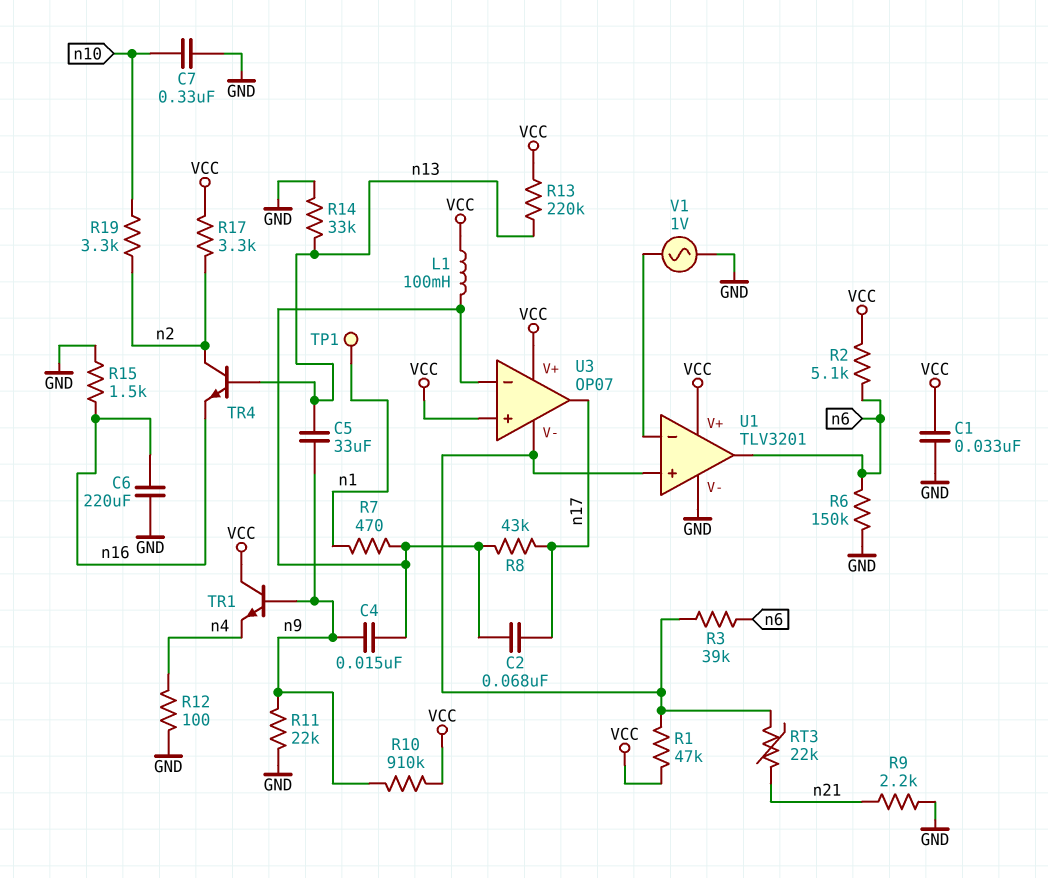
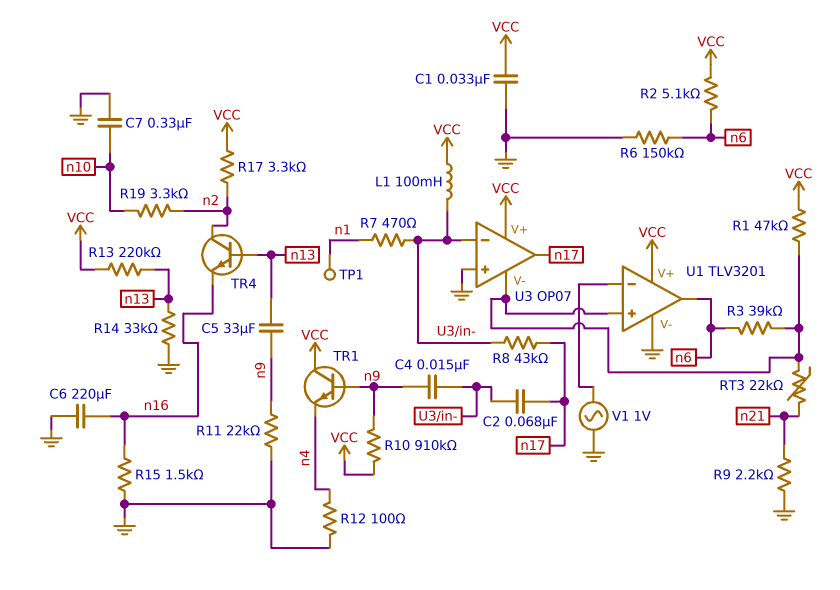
U3 pin in+: VCC -> GND

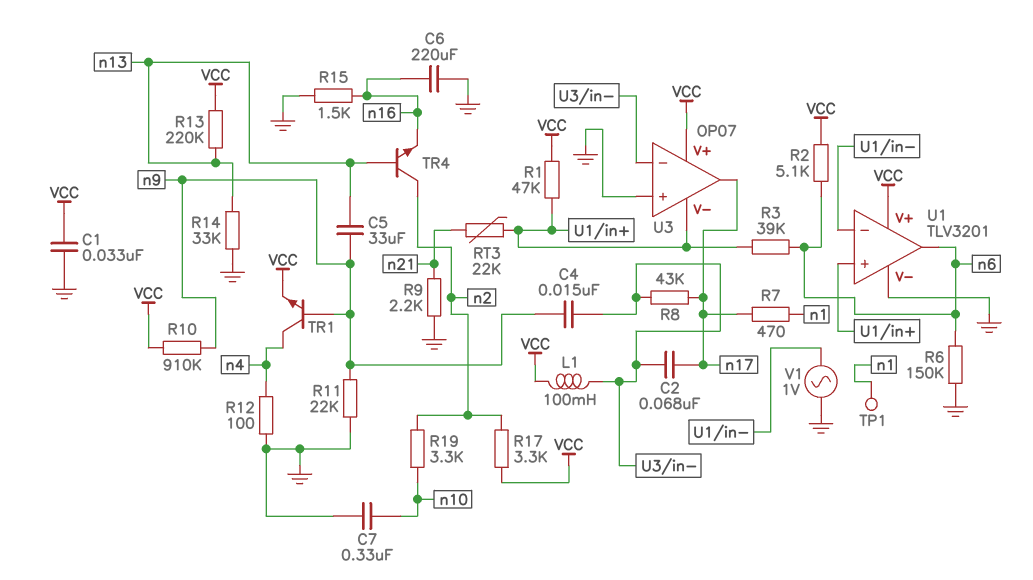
R7: 470 (U3/in-, n1) -> 470 (n1, n17)
TR1: NPN (B n9, C VCC, E n4) -> NPN (B n9, C n4, E VCC)

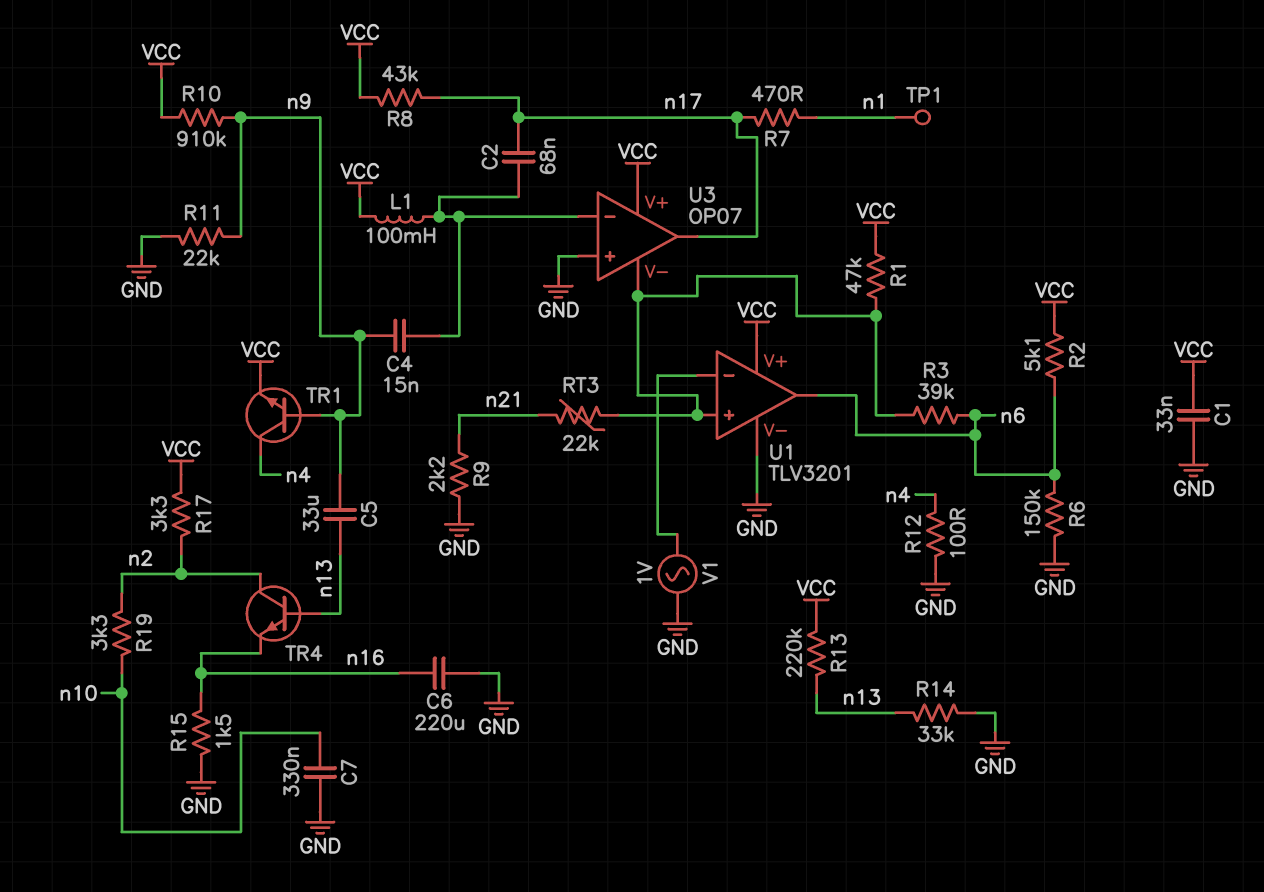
R8: 43k (U3/in-, n17) -> 43k (VCC, n17)

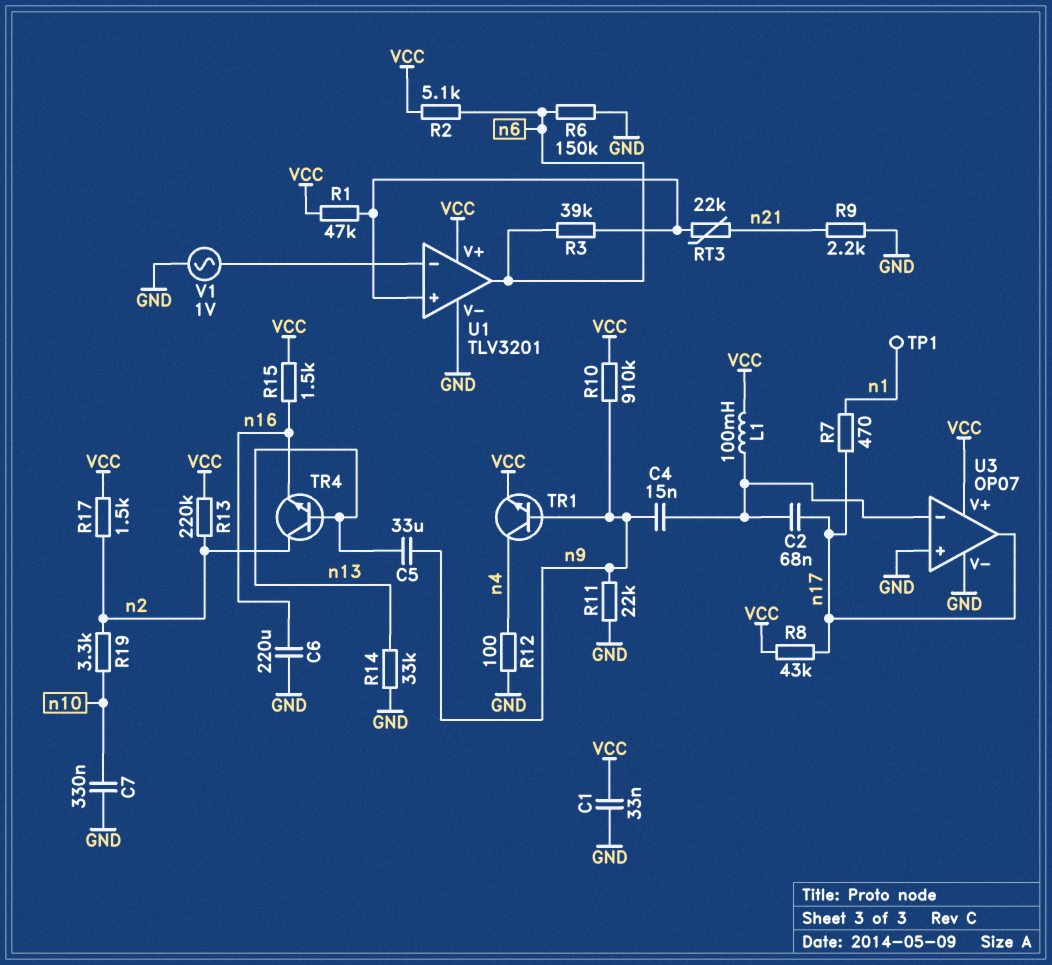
R13: 220k (VCC, n13) -> 220k (VCC, n2)
R15: 1.5k (GND, n16) -> 1.5k (VCC, n16)
R17: 3.3k (VCC, n2) -> 1.5k (VCC, n2)
U3 pin V-: U1/in+ -> GND

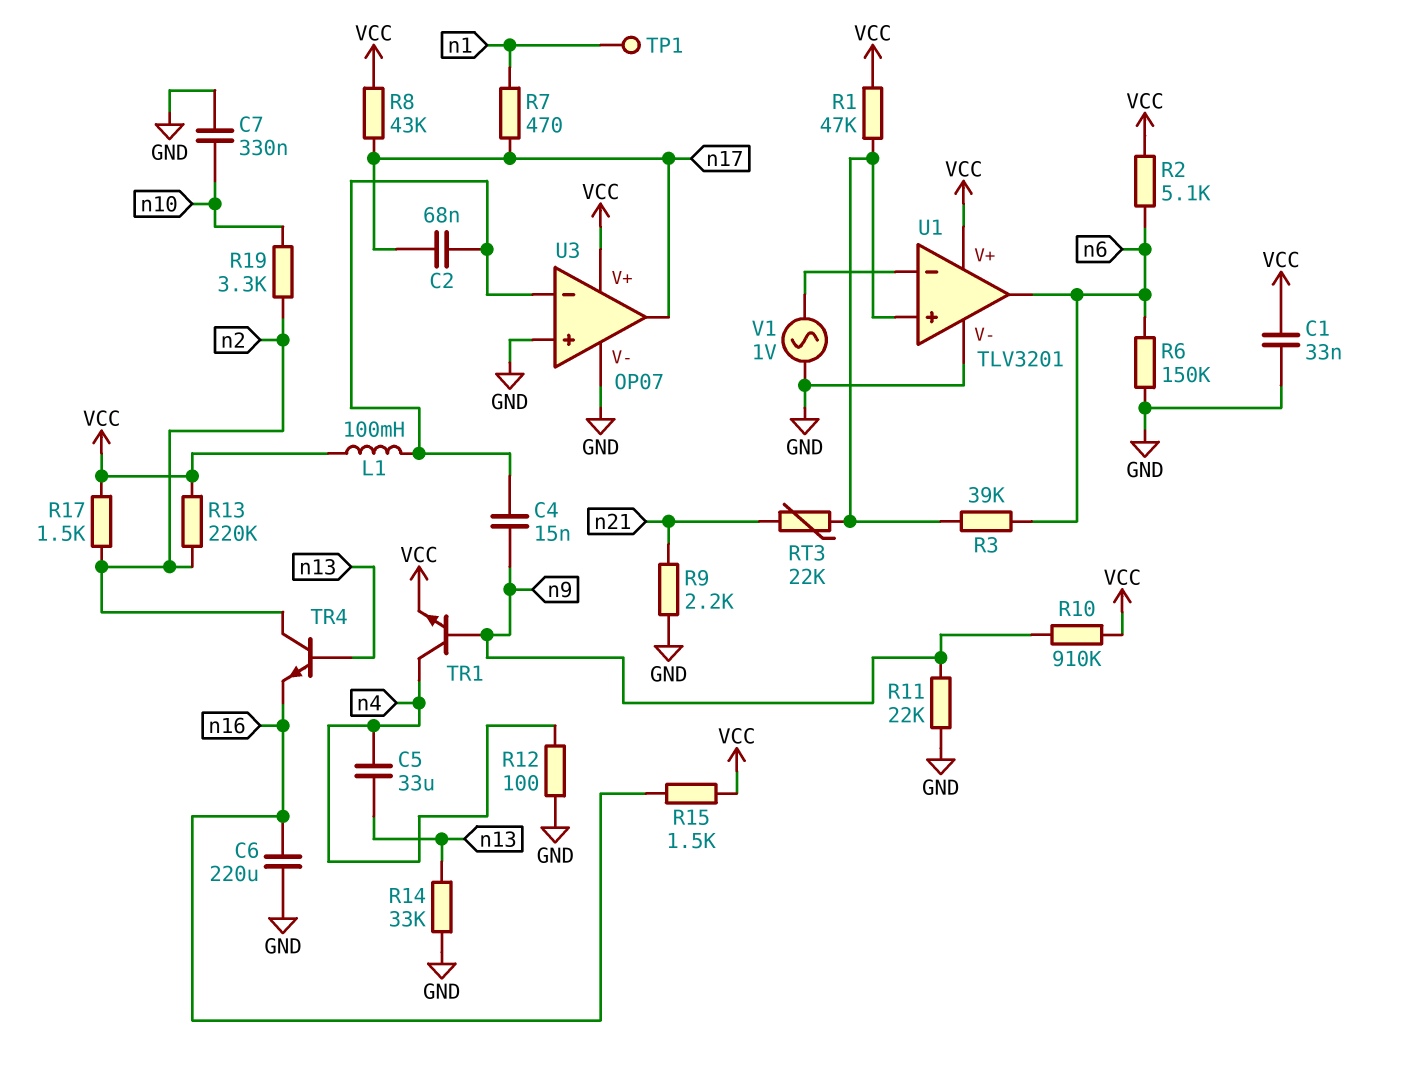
C5: 33uF (n9, n13) -> 33uF (n4, n13)

